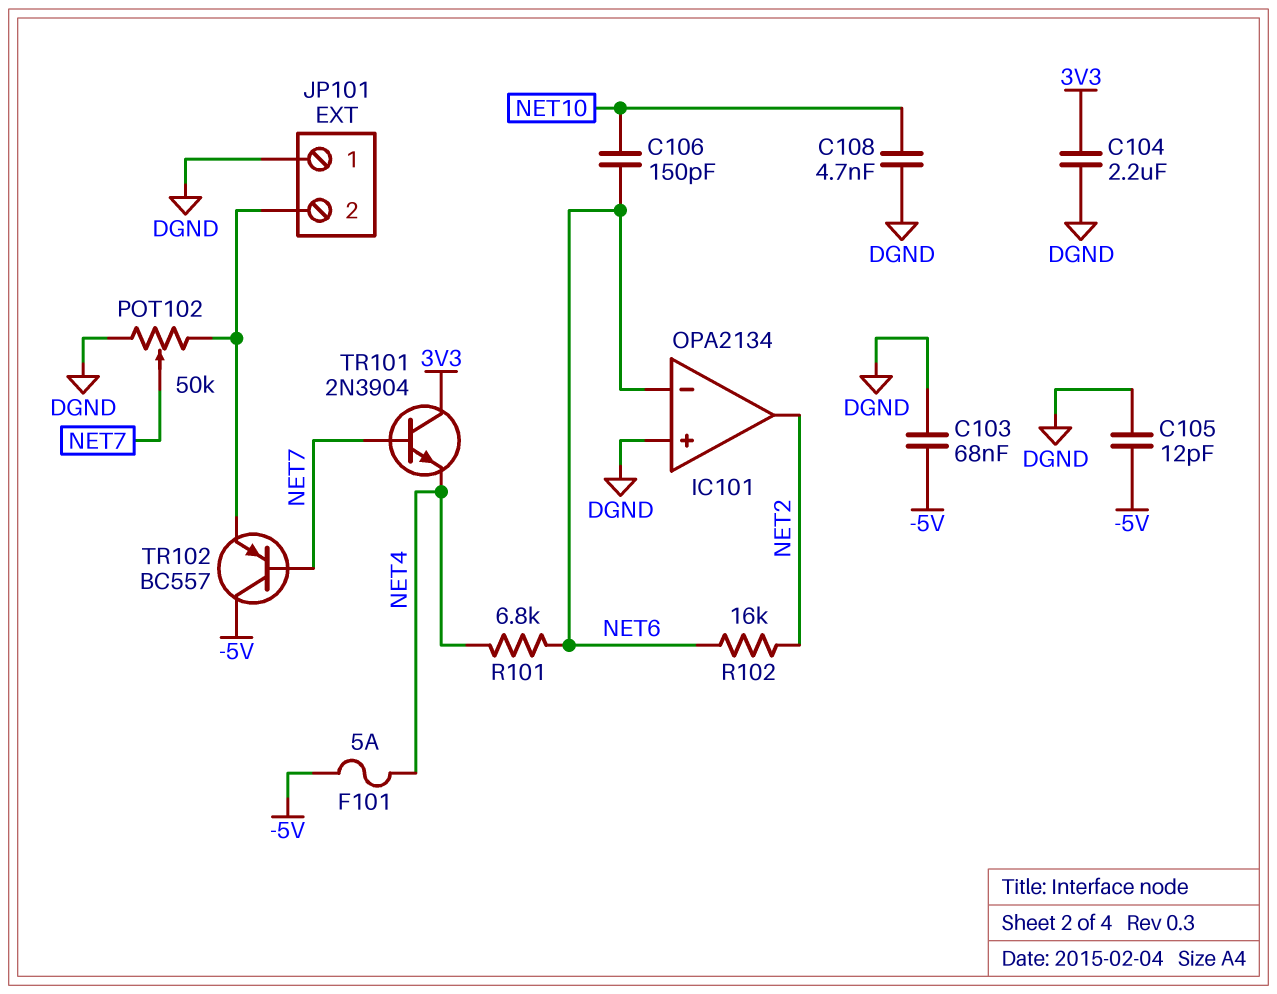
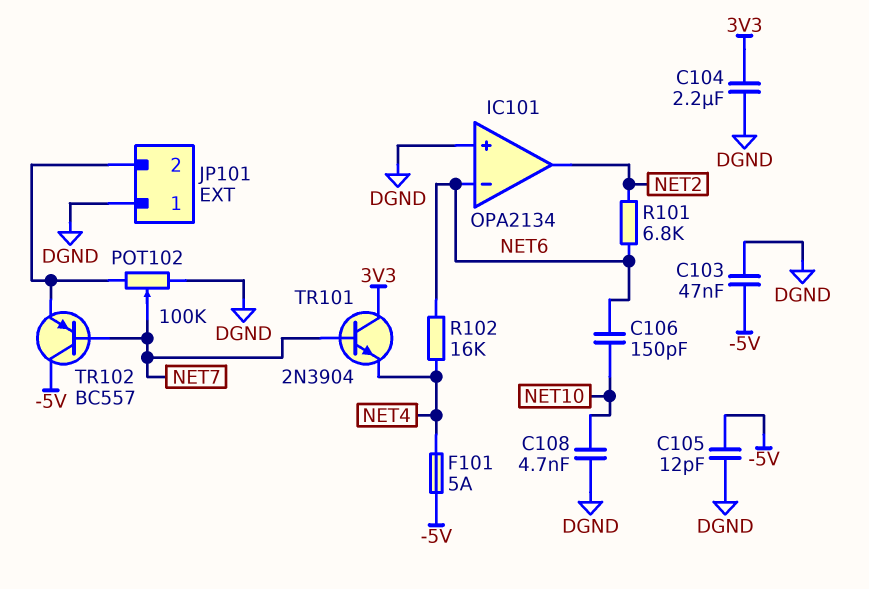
C103: 68nF (-5V, DGND) -> 47nF (-5V, DGND)
POT102: 50k (DGND, JP101/2, wiper NET7) -> 100k (DGND, JP101/2, wiper NET7)
R101: 6.8k (NET4, NET6) -> 6.8k (NET2, NET6)
R102: 16k (NET2, NET6) -> 16k (NET4, NET6)

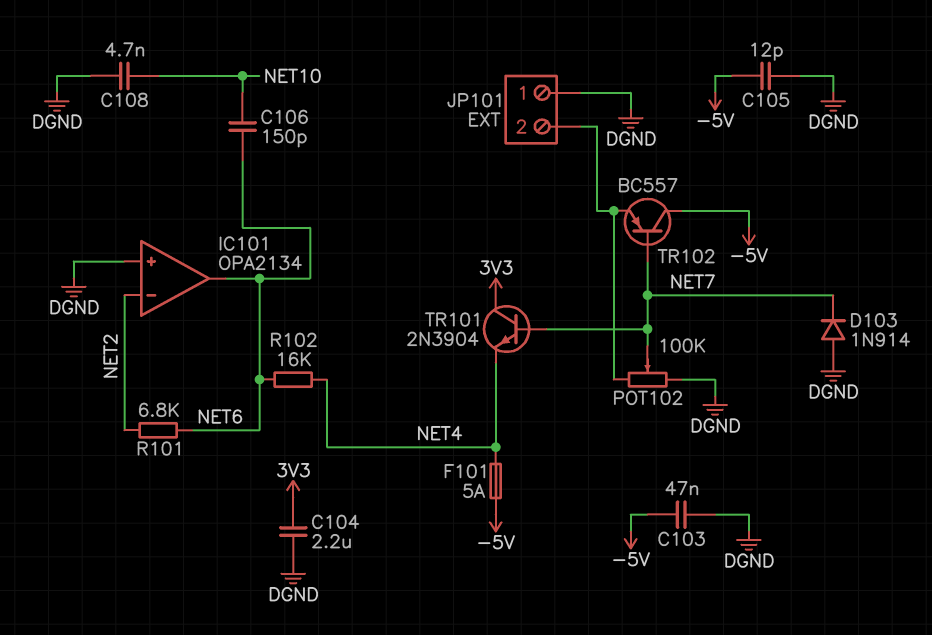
D103: none -> diode 1N914 (A DGND, K NET7)
IC101 pin in-: NET6 -> NET2
IC101 pin out: NET2 -> NET6

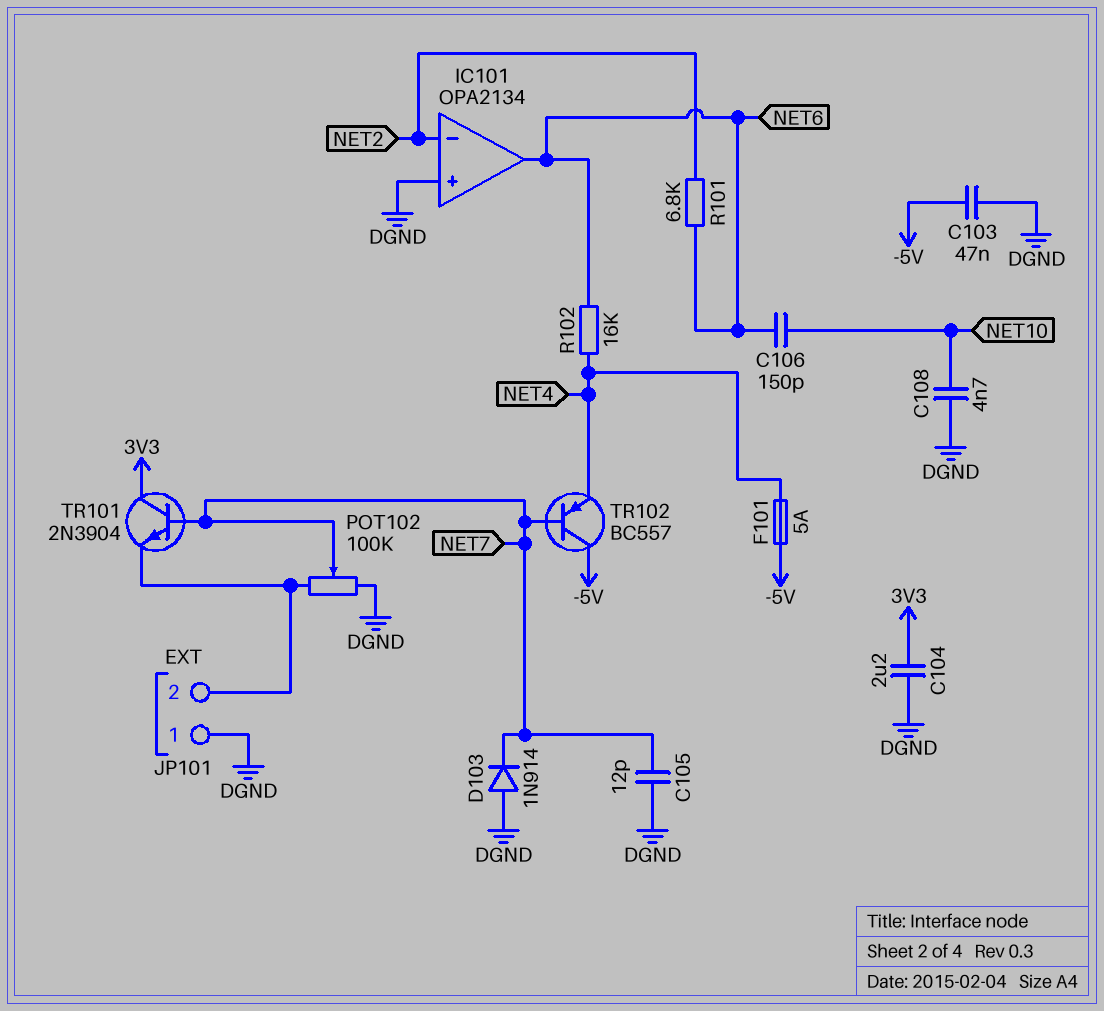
C105: 12pF (-5V, DGND) -> 12pF (DGND, NET7)
TR101: NPN 2N3904 (B NET7, C 3V3, E NET4) -> NPN 2N3904 (B NET7, C 3V3, E JP101/2)
TR102: PNP BC557 (B NET7, C -5V, E JP101/2) -> PNP BC557 (B NET7, C -5V, E NET4)

